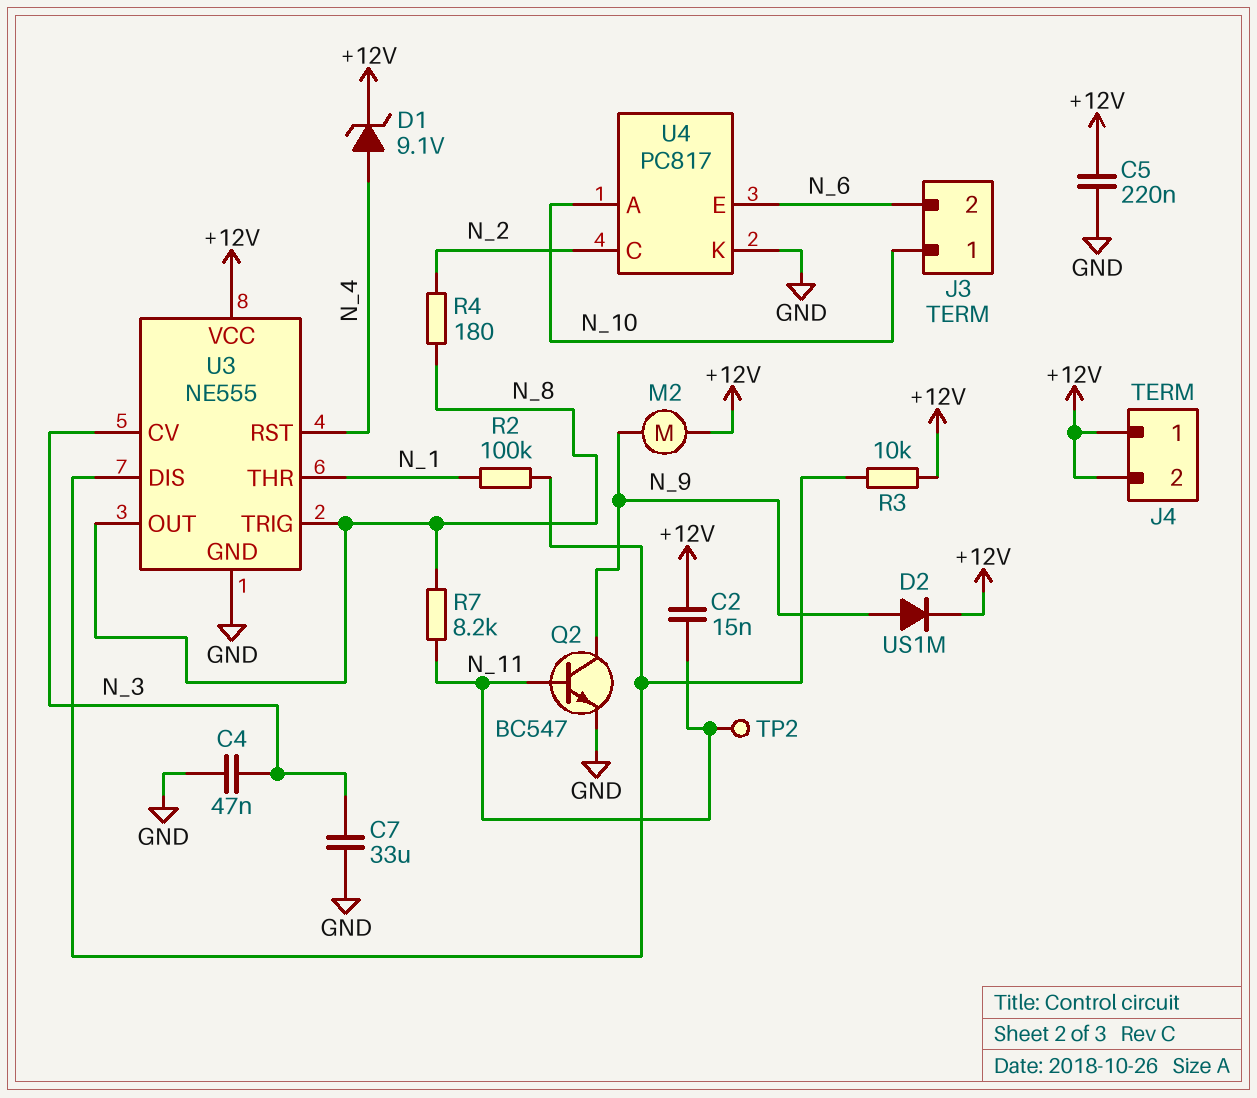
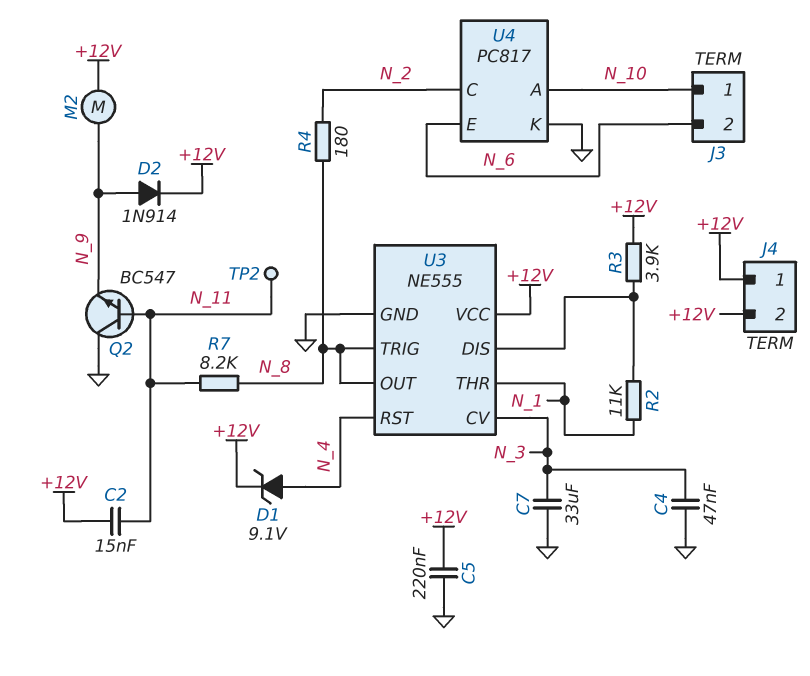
D2: diode US1M (A N_9, K +12V) -> diode 1N914 (A N_9, K +12V)
Q2: NPN BC547 (B N_11, C N_9, E GND) -> NPN BC547 (B N_11, C GND, E N_9)
R2: 100k (N_1, U3/DIS) -> 11k (N_1, U3/DIS)
R3: 10k (+12V, U3/DIS) -> 3.9k (+12V, U3/DIS)

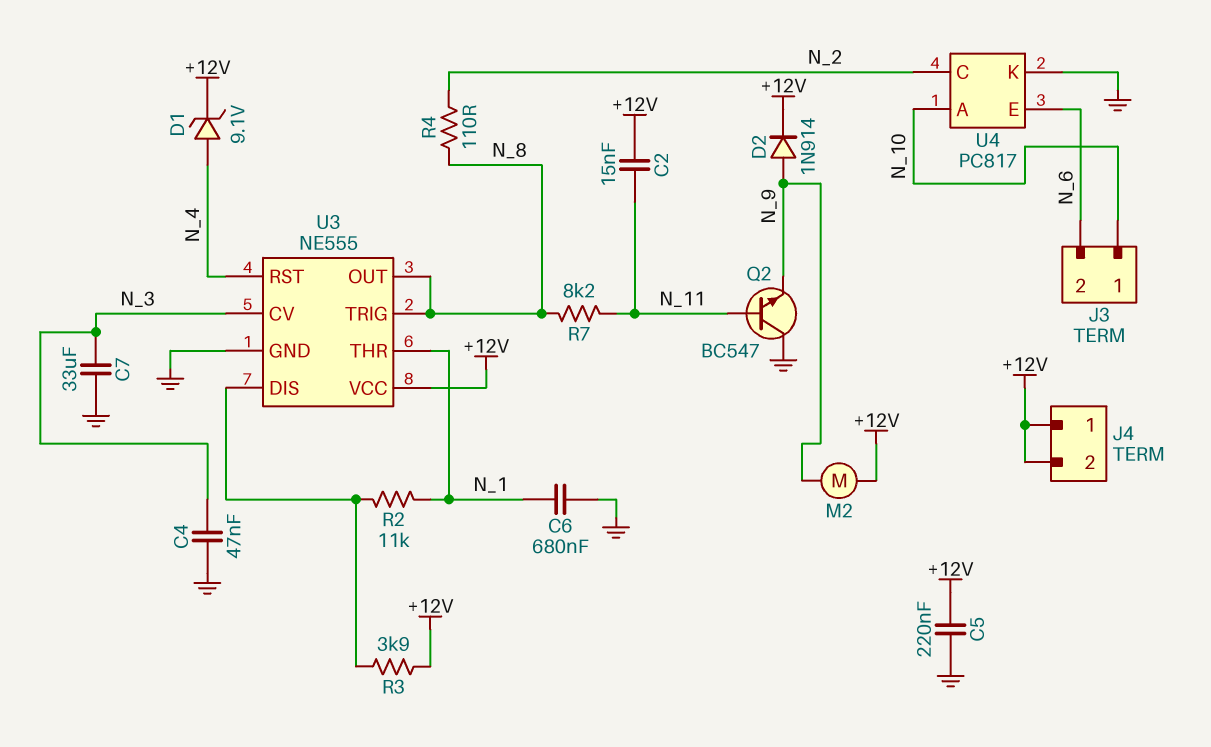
C6: none -> 680nF (GND, N_1)
R4: 180 (N_2, N_8) -> 110 (N_2, N_8)
TP2: test point (N_11) -> none

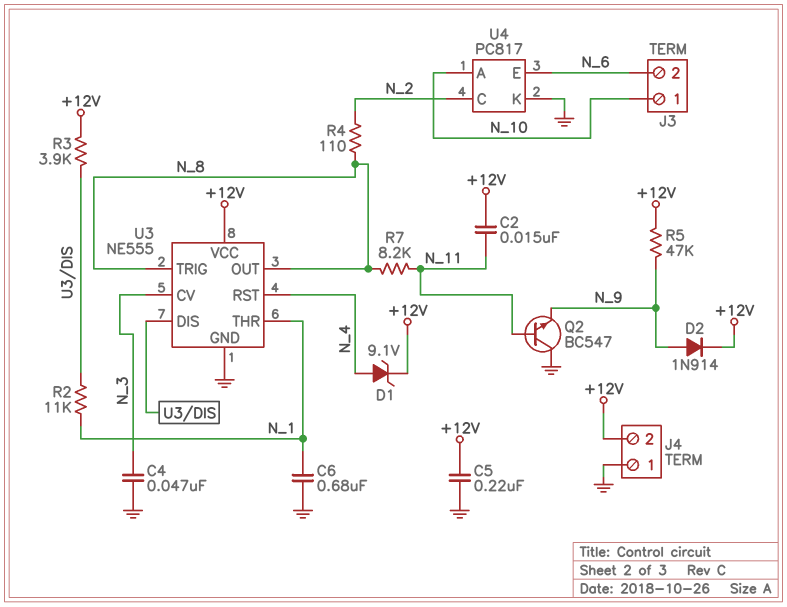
C7: 33uF (GND, N_3) -> none
J4 pin 1: +12V -> GND
M2: motor (+12V, N_9) -> none
R5: none -> 47k (+12V, N_9)

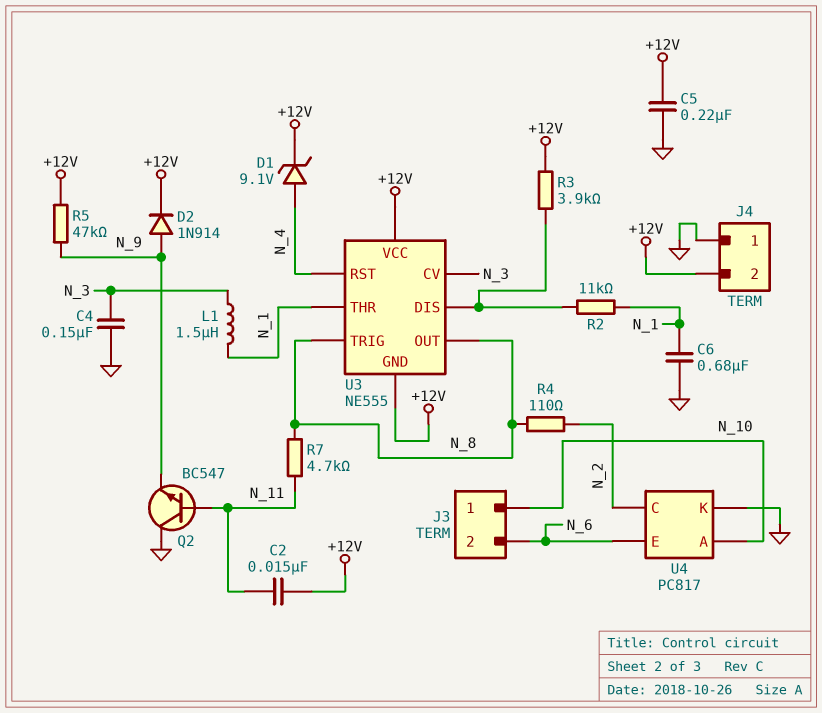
C4: 47nF (GND, N_3) -> 150nF (GND, N_3)
L1: none -> 1.5uH (N_1, N_3)
R7: 8.2k (N_8, N_11) -> 4.7k (N_8, N_11)
U3 pin GND: GND -> +12V

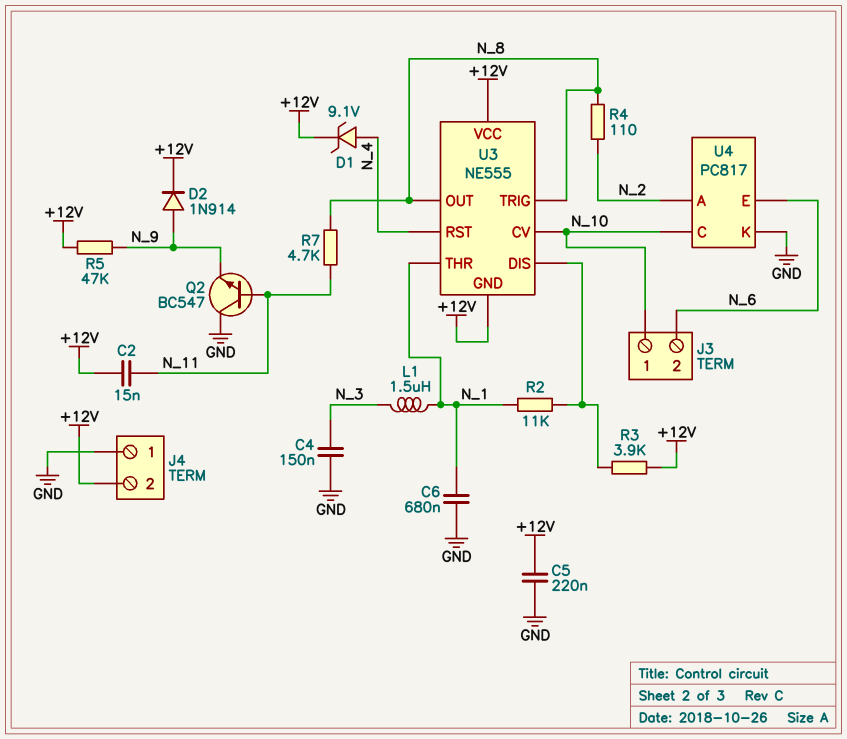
U3 pin CV: N_3 -> N_10
U4 pin A: N_10 -> N_2
U4 pin C: N_2 -> N_10

